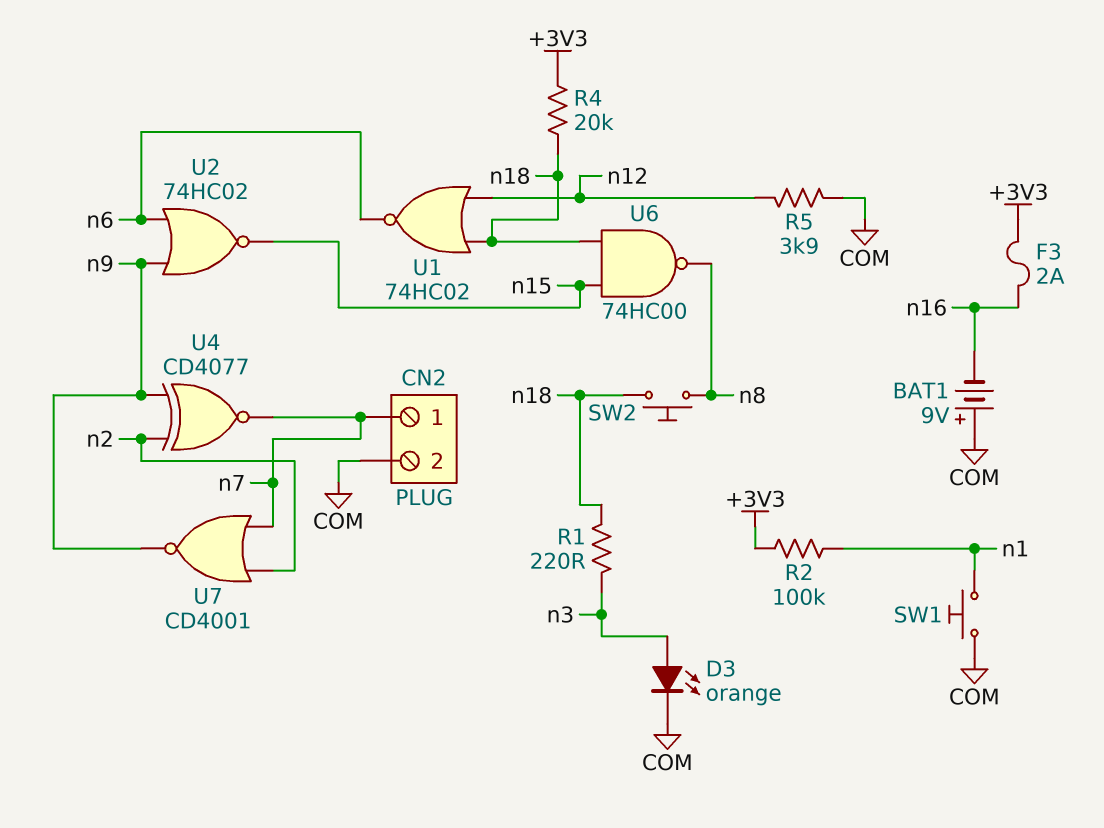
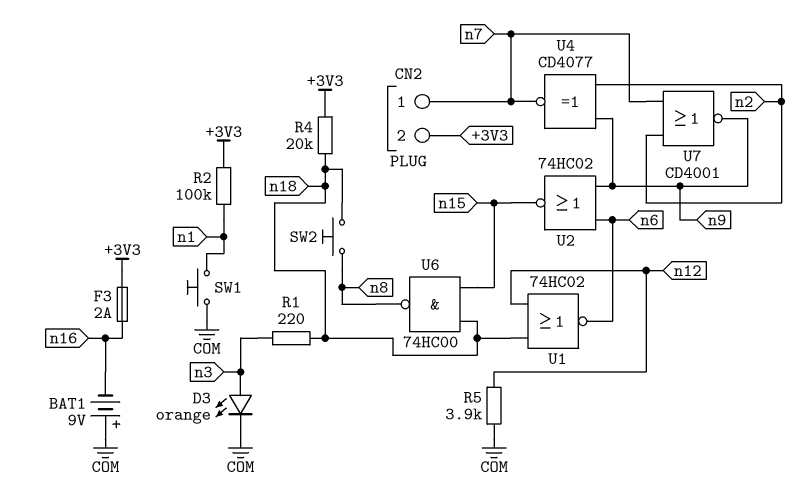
CN2 pin 2: COM -> +3V3

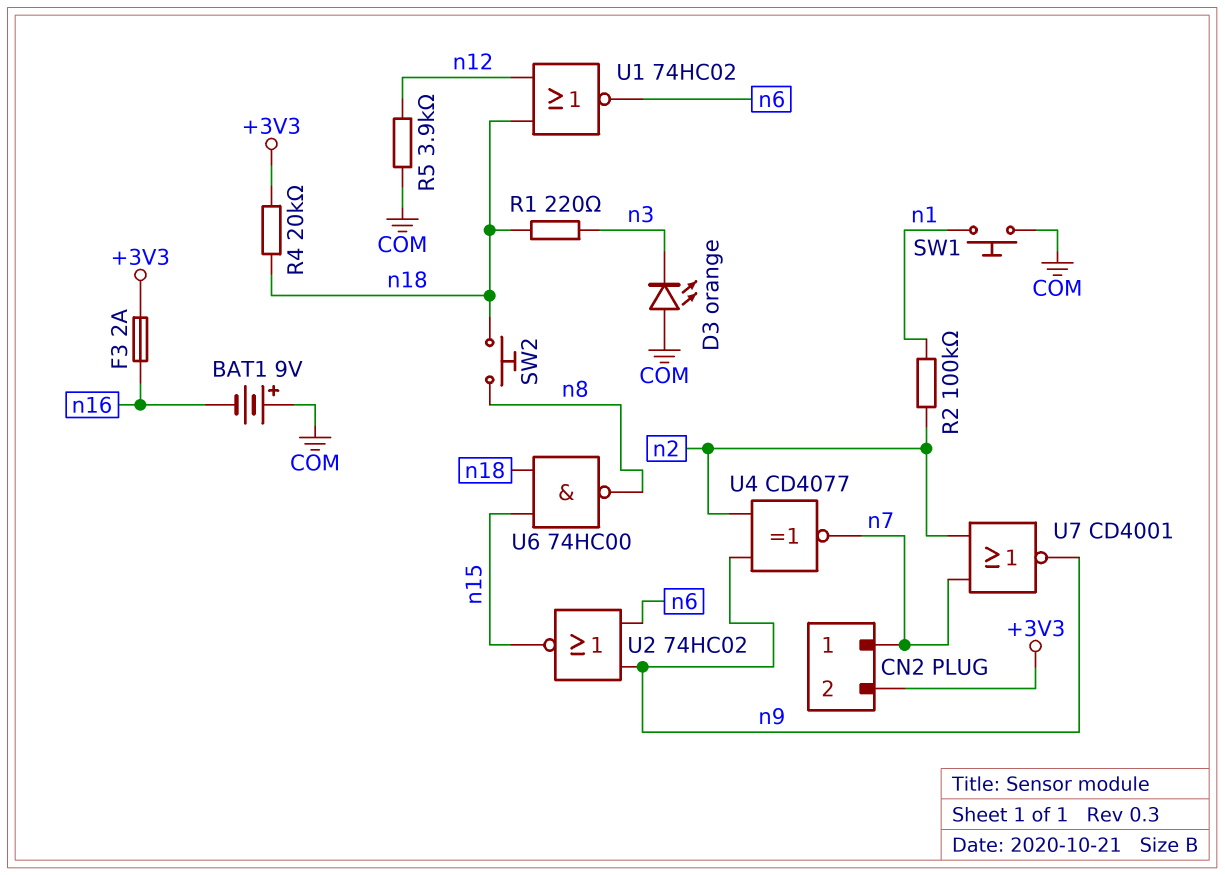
D3: LED orange (A n3, K COM) -> LED orange (A COM, K n3)
R2: 100k (+3V3, n1) -> 100k (n1, n2)

